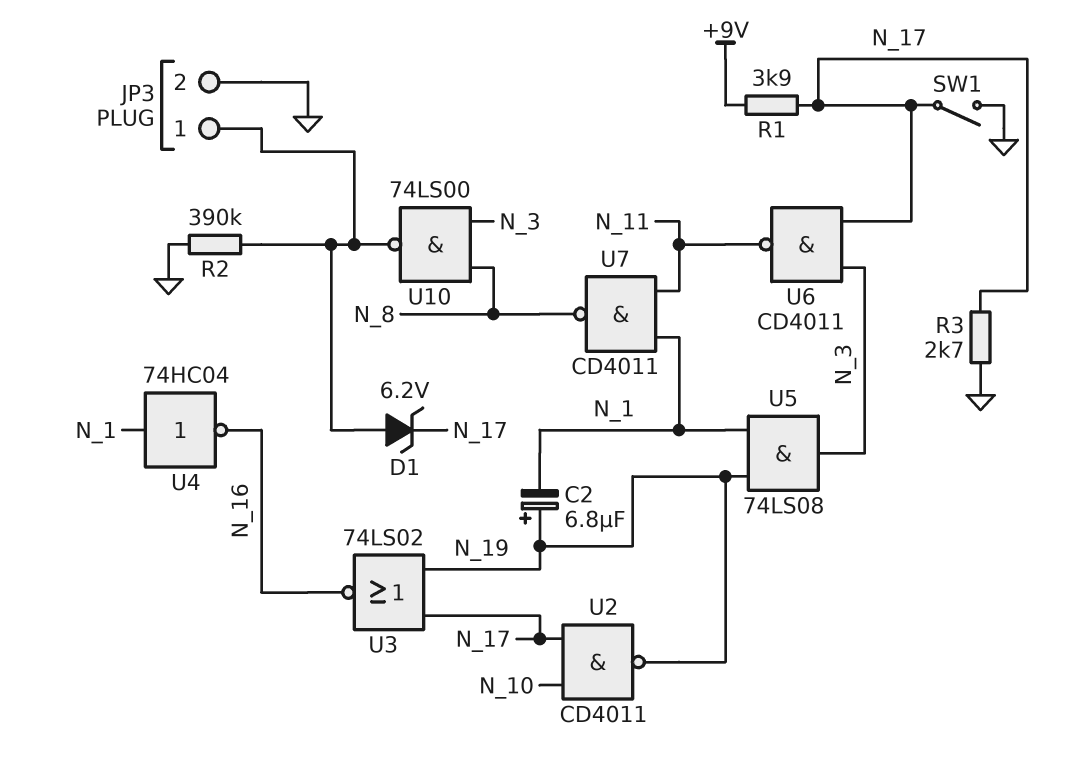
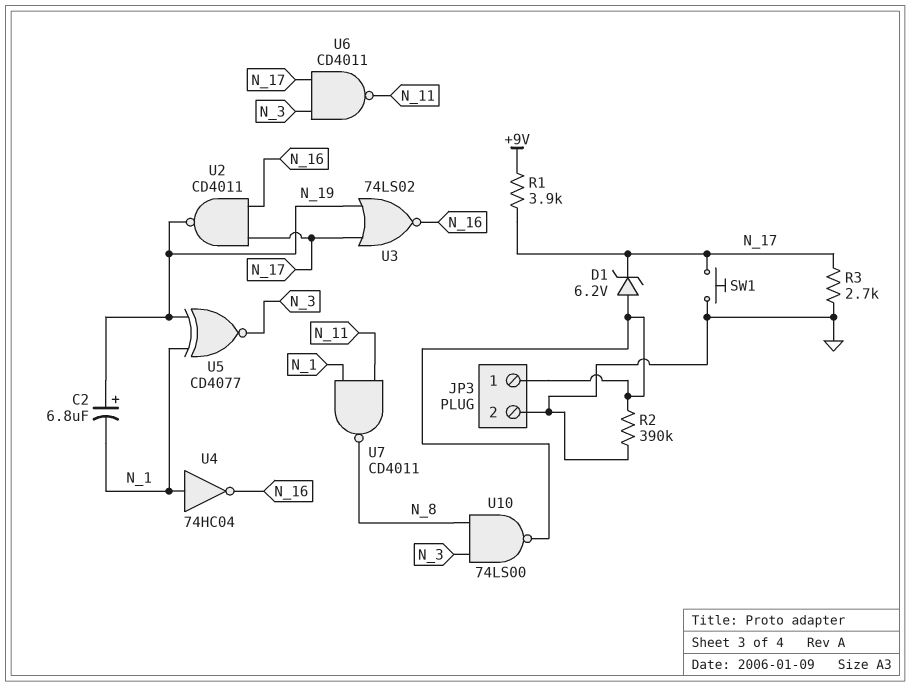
SW1: switch (GND, N_17) -> button (GND, N_17)
U2: NAND CD4011 (in N_10, in N_17, out N_19) -> NAND CD4011 (in N_16, in N_17, out N_19)
U5: AND 74LS08 (in N_1, in N_19, out N_3) -> XNOR CD4077 (in N_1, in N_19, out N_3)

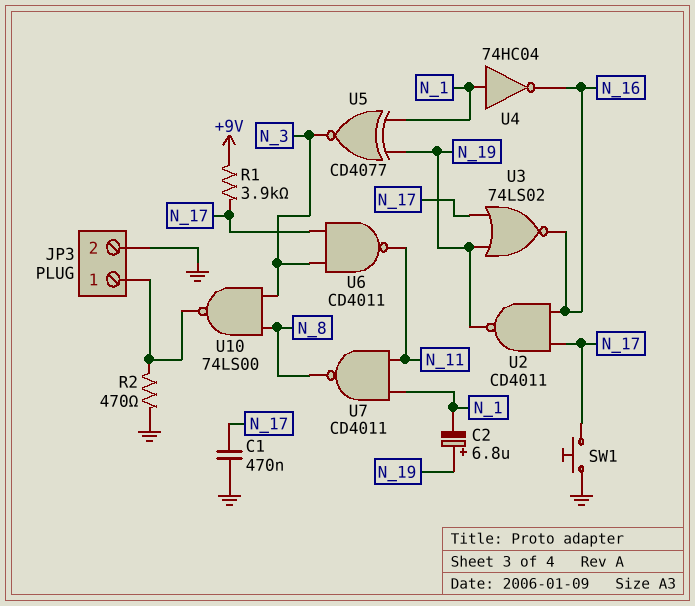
C1: none -> 470nF (GND, N_17)
D1: zener 6.2V (A JP3/1, K N_17) -> none
R2: 390k (GND, JP3/1) -> 470 (GND, JP3/1)
R3: 2.7k (GND, N_17) -> none

